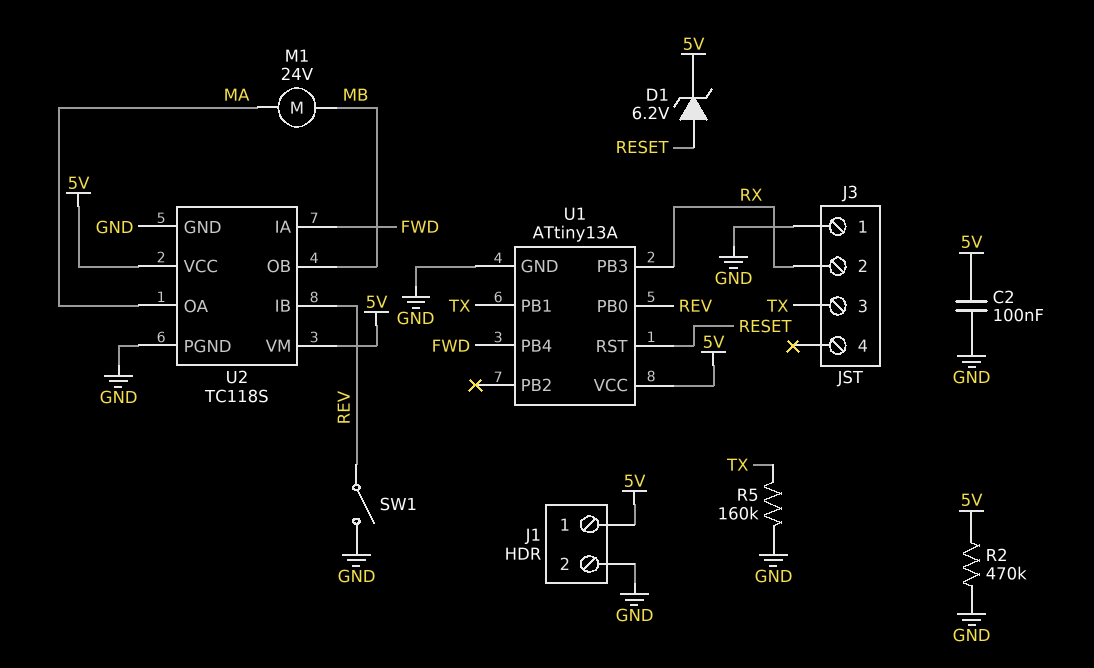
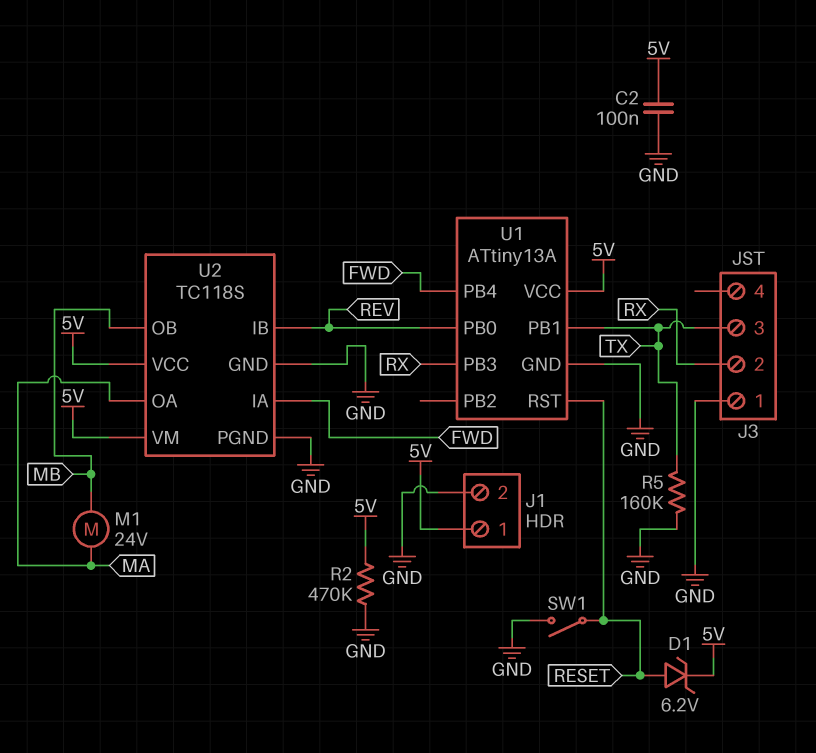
SW1: switch (GND, REV) -> switch (GND, RESET)

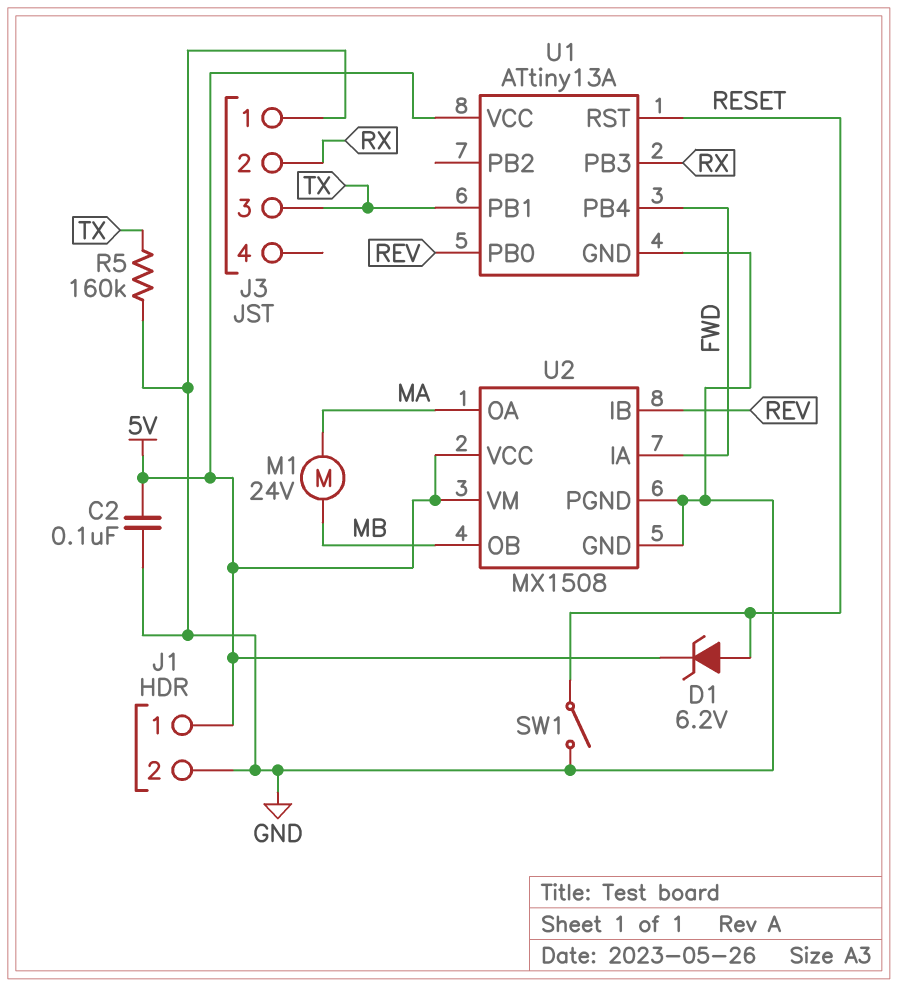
R2: 470k (5V, GND) -> none
U2: TC118S -> MX1508

